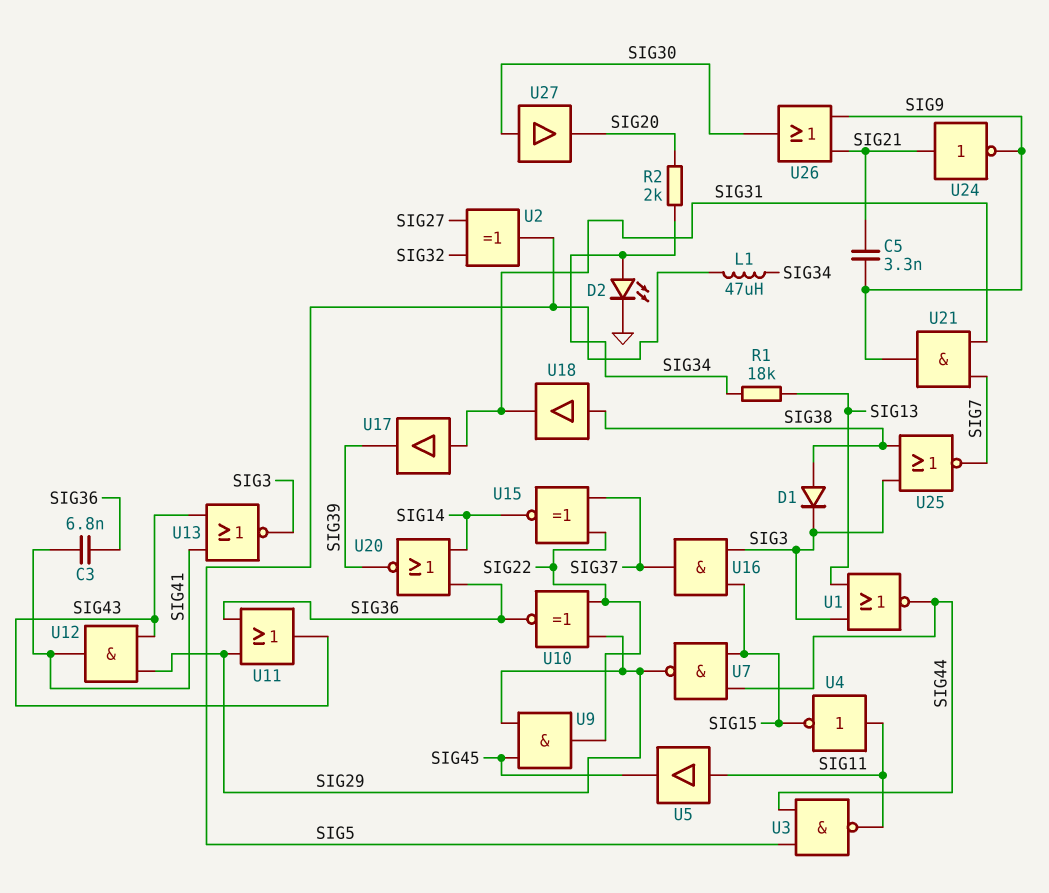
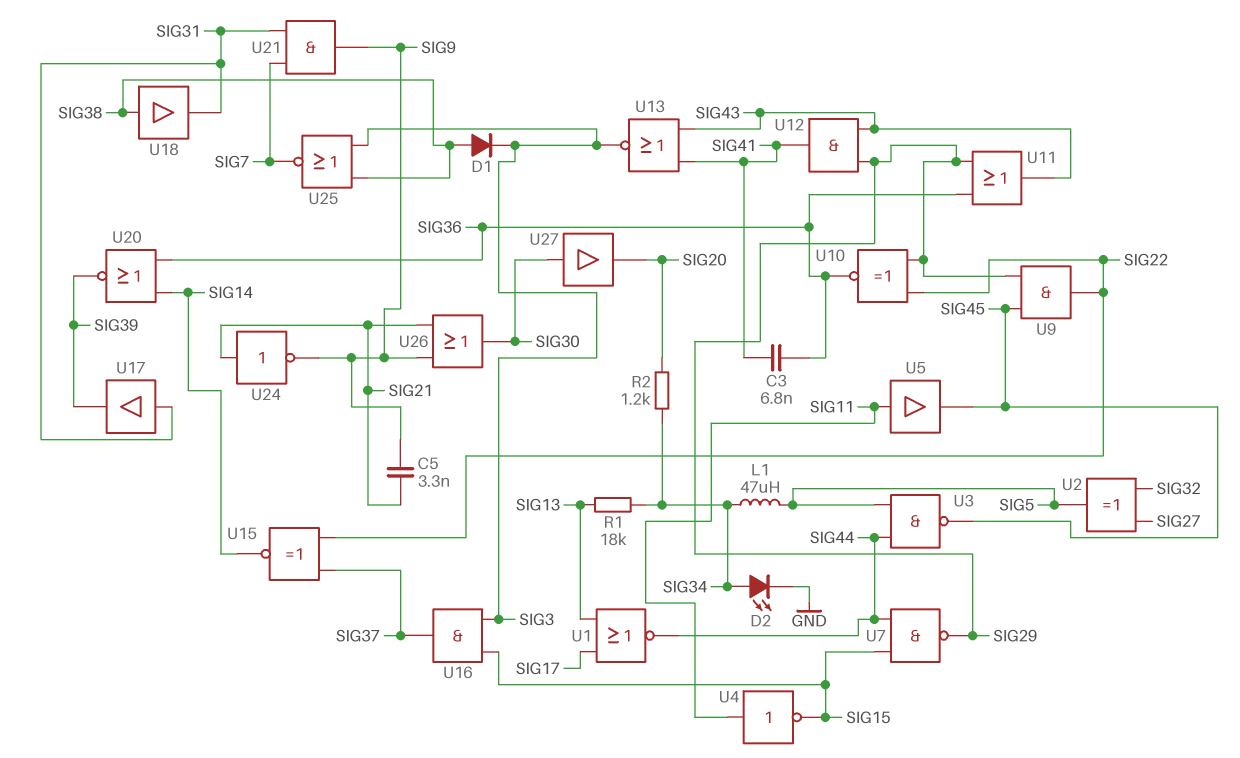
R2: 2k (SIG20, SIG34) -> 1.2k (SIG20, SIG34)
U1: NOR (in SIG3, in SIG13, out SIG44) -> NOR (in SIG13, in SIG17, out SIG44)
U3: NAND (in SIG5, in SIG44, out SIG11) -> NAND (in SIG5, in SIG44, out SIG45)

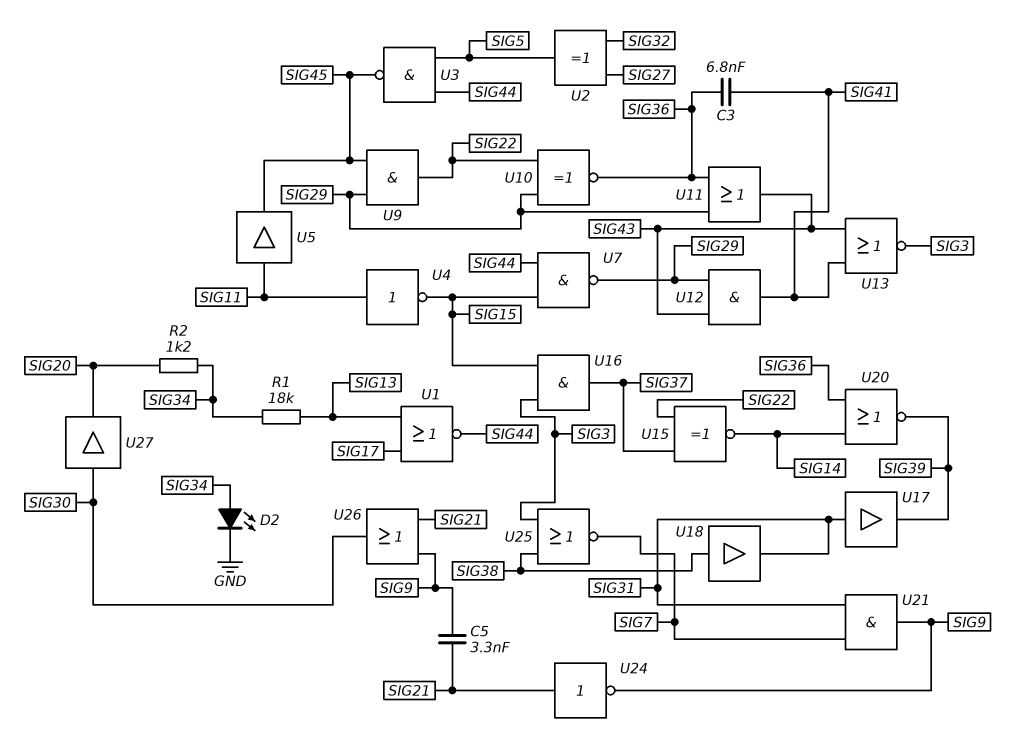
D1: diode (A SIG38, K SIG3) -> none
L1: 47uH (SIG5, SIG34) -> none

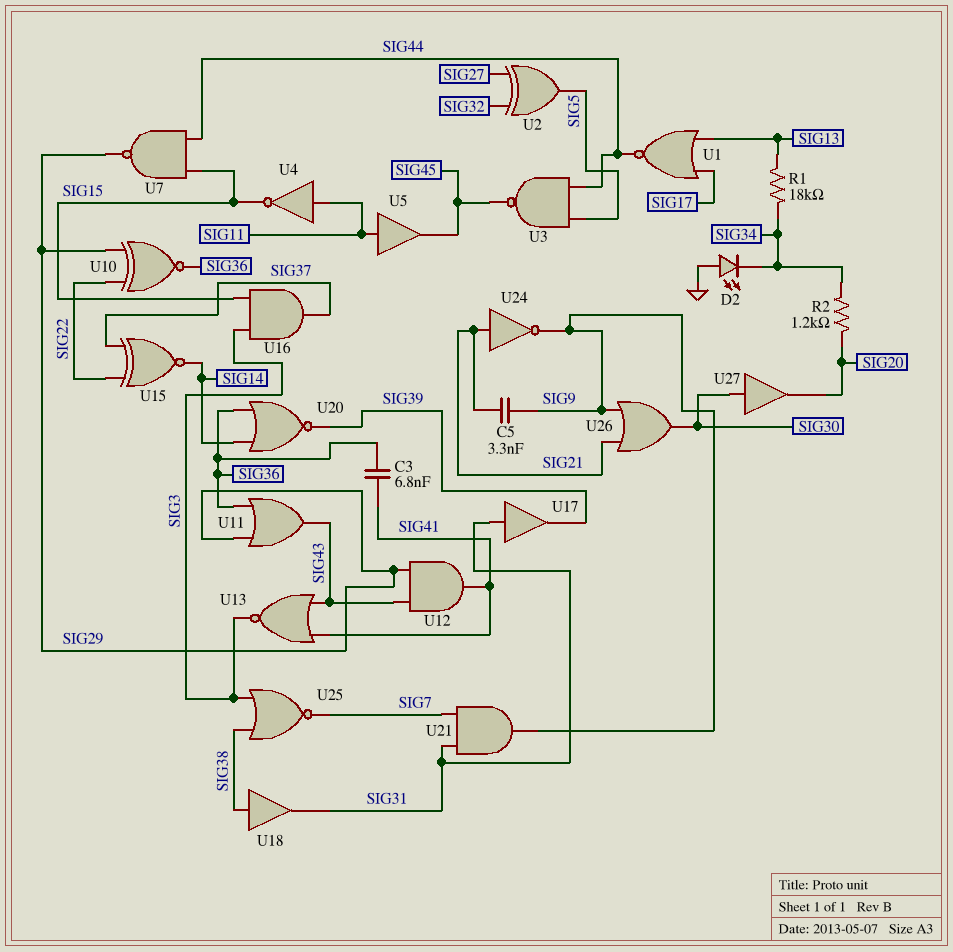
D2: LED (A SIG34, K GND) -> LED (A GND, K SIG34)
U9: AND (in SIG29, in SIG45, out SIG22) -> none

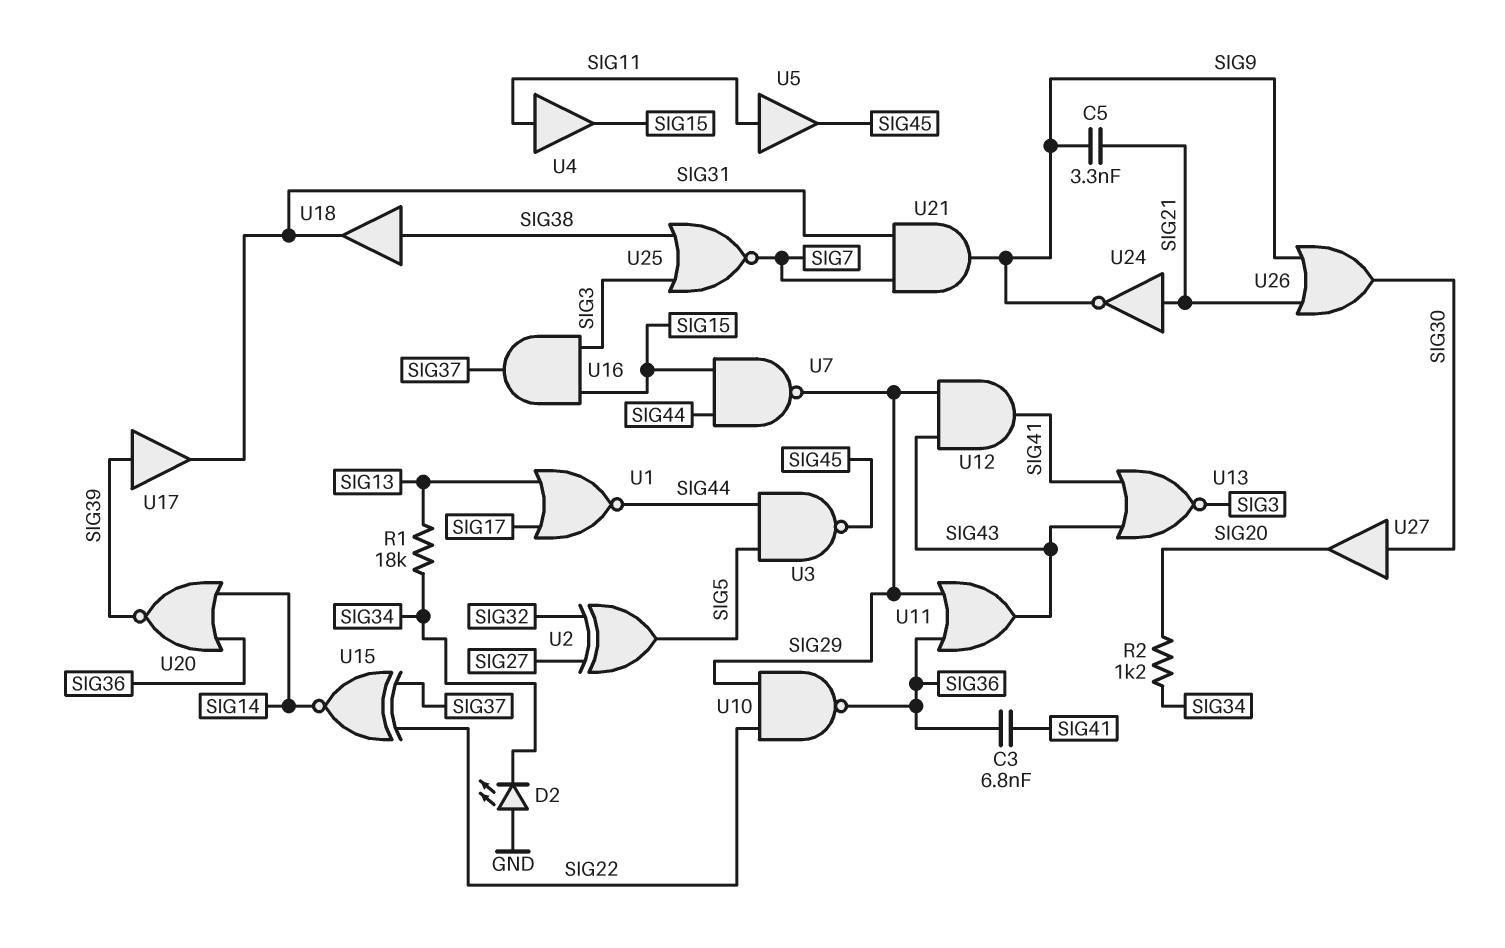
U4: NOT (in SIG11, out SIG15) -> buffer (in SIG11, out SIG15)
U10: XNOR (in SIG22, in SIG29, out SIG36) -> NAND (in SIG22, in SIG29, out SIG36)
U17: buffer (in SIG31, out SIG39) -> buffer (in SIG39, out SIG31)

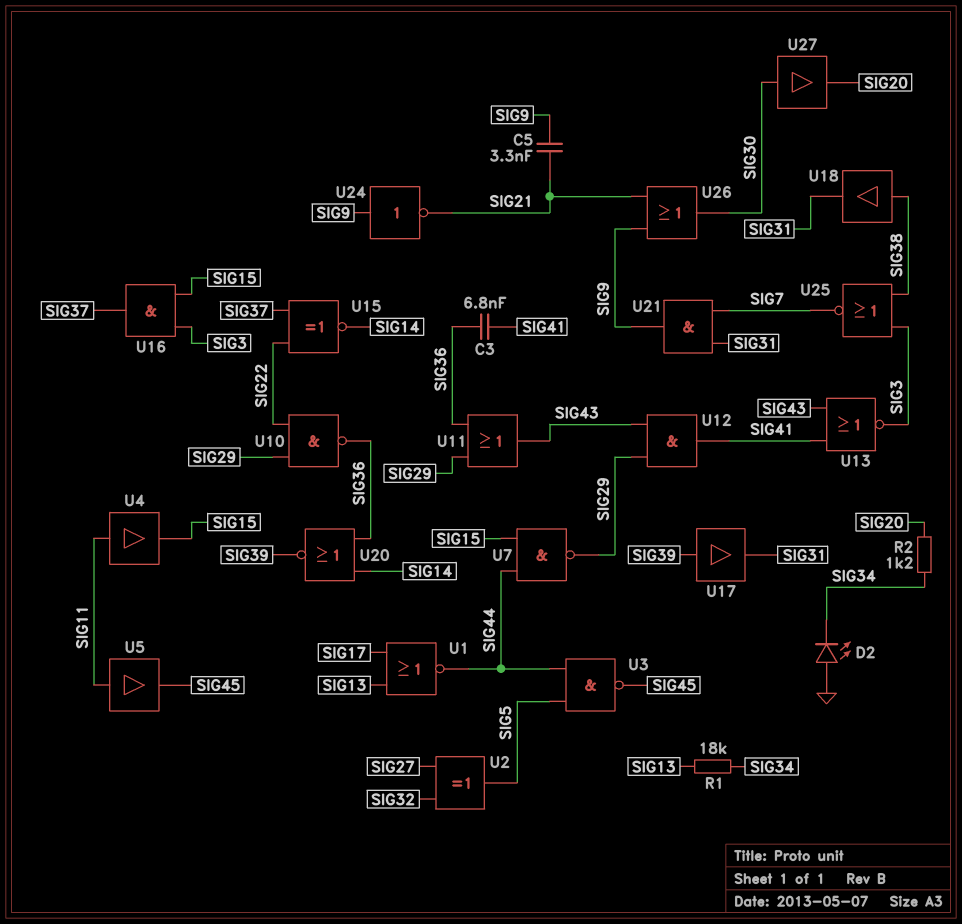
U24: NOT (in SIG21, out SIG9) -> NOT (in SIG9, out SIG21)

